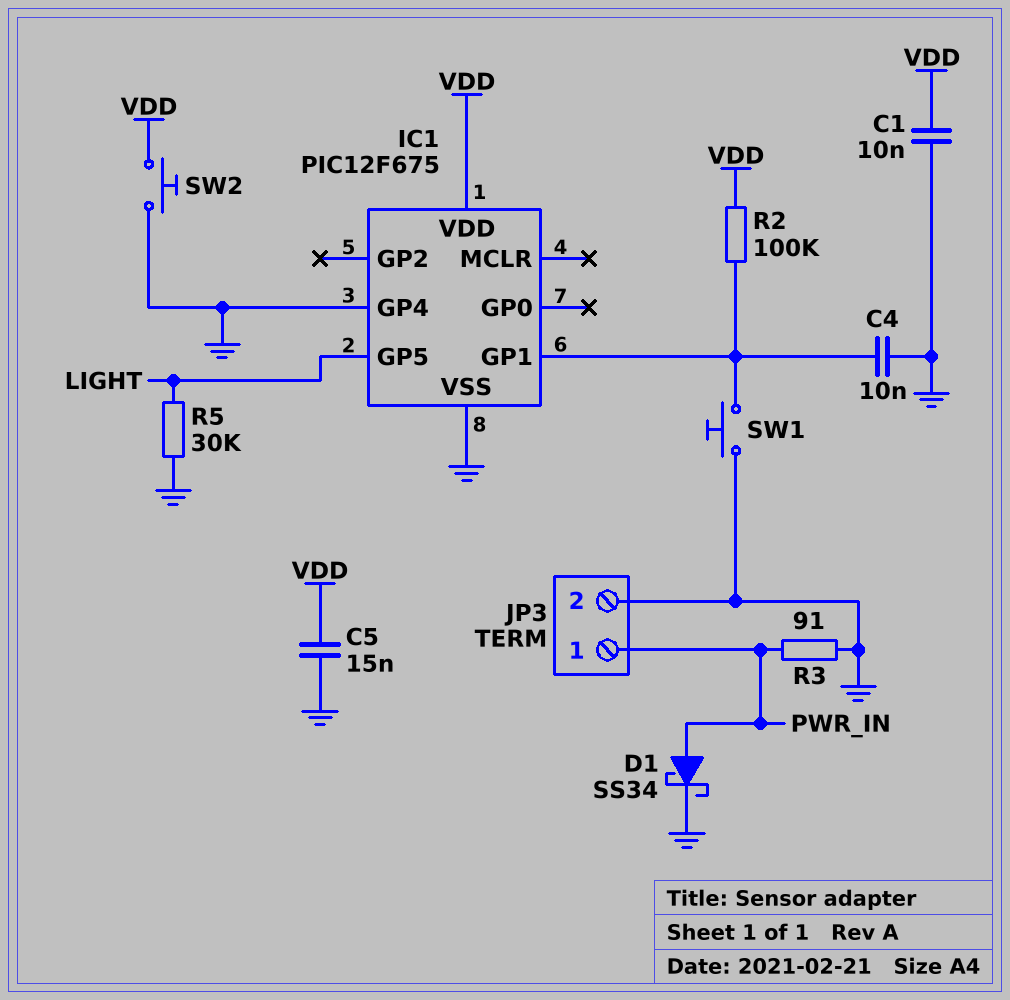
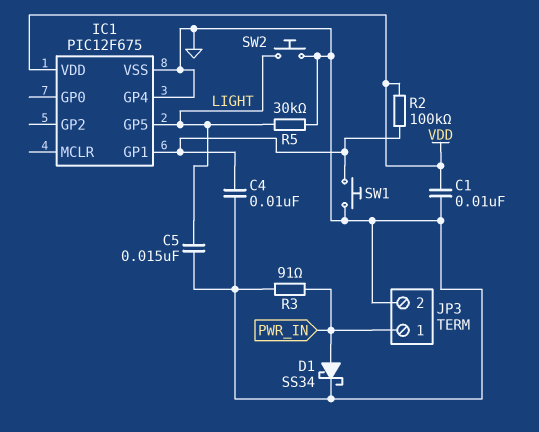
C5: 15nF (GND, VDD) -> 15nF (GND, LIGHT)
SW2: button (GND, VDD) -> button (GND, LIGHT)

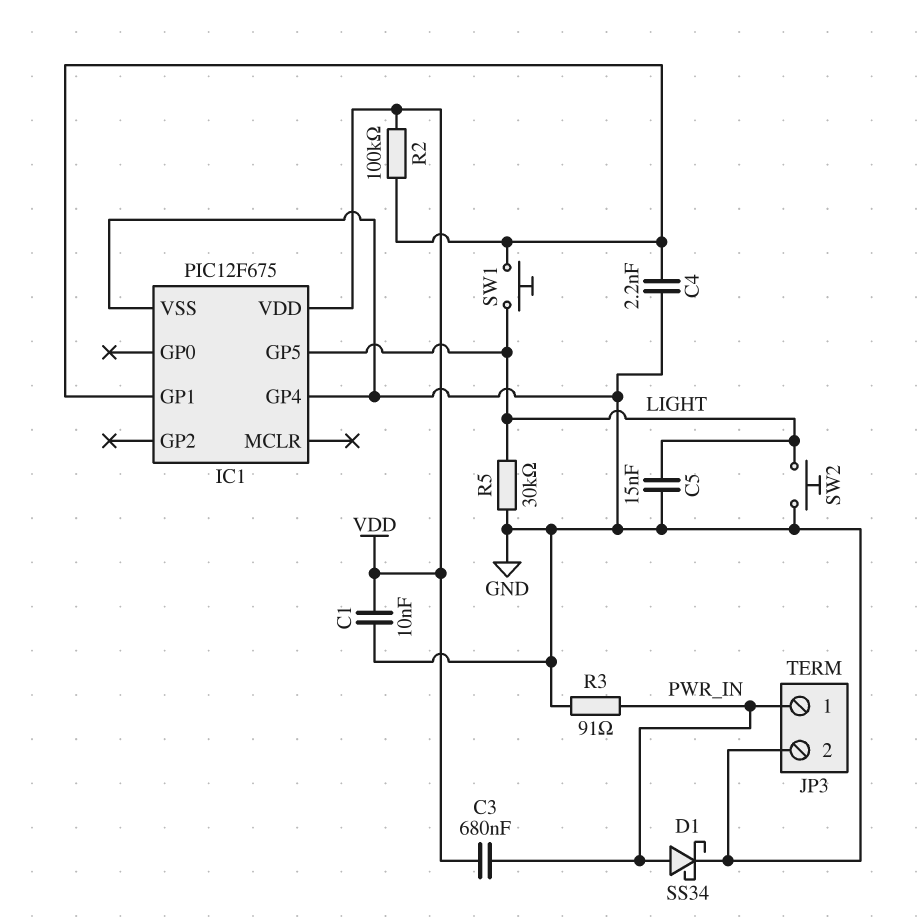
C3: none -> 680nF (PWR_IN, VDD)
C4: 10nF (GND, IC1/GP1) -> 2.2nF (GND, IC1/GP1)
SW1: button (GND, IC1/GP1) -> button (IC1/GP1, LIGHT)

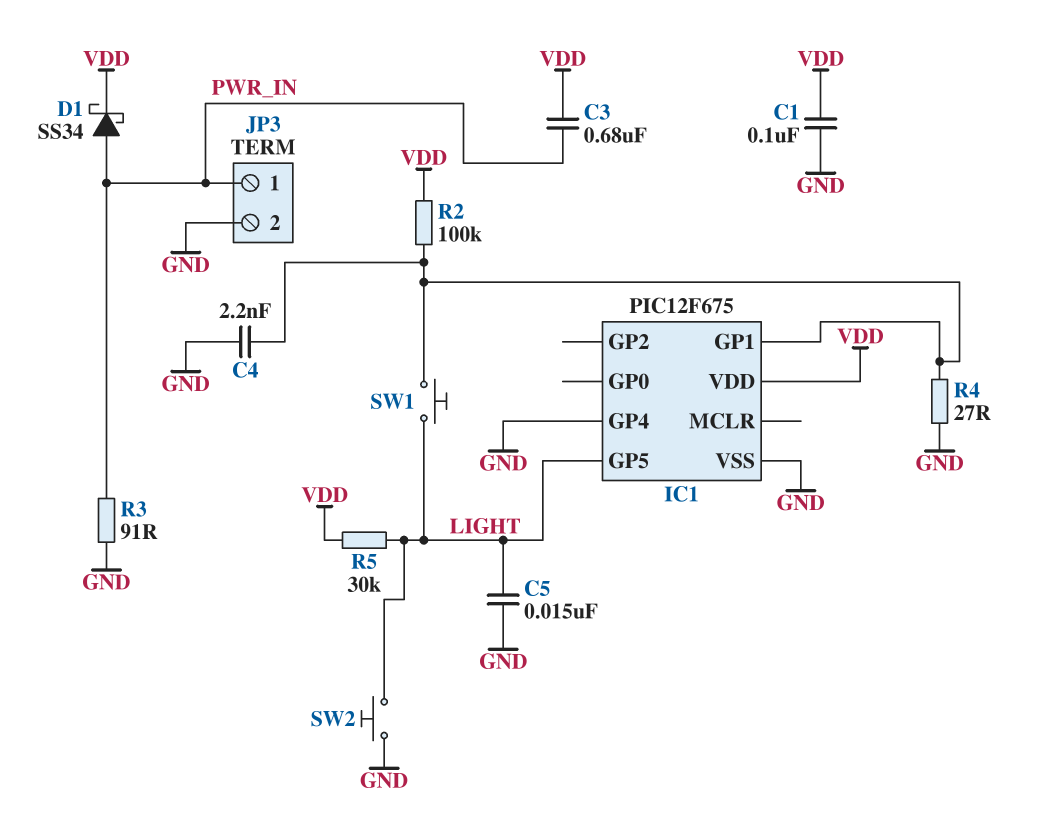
C1: 10nF (GND, VDD) -> 100nF (GND, VDD)
D1: schottky SS34 (A PWR_IN, K GND) -> schottky SS34 (A PWR_IN, K VDD)
R4: none -> 27 (GND, IC1/GP1)
R5: 30k (GND, LIGHT) -> 30k (LIGHT, VDD)

